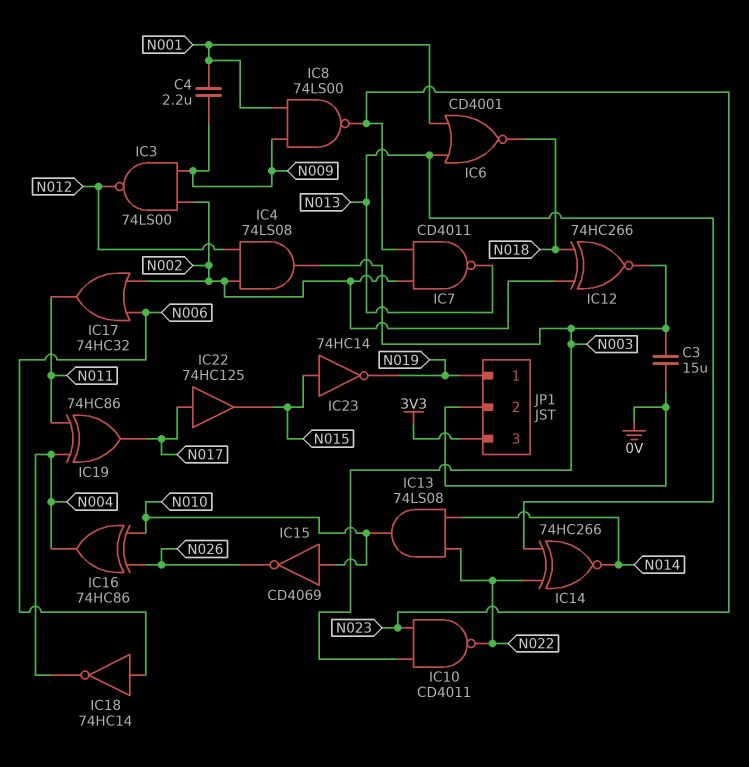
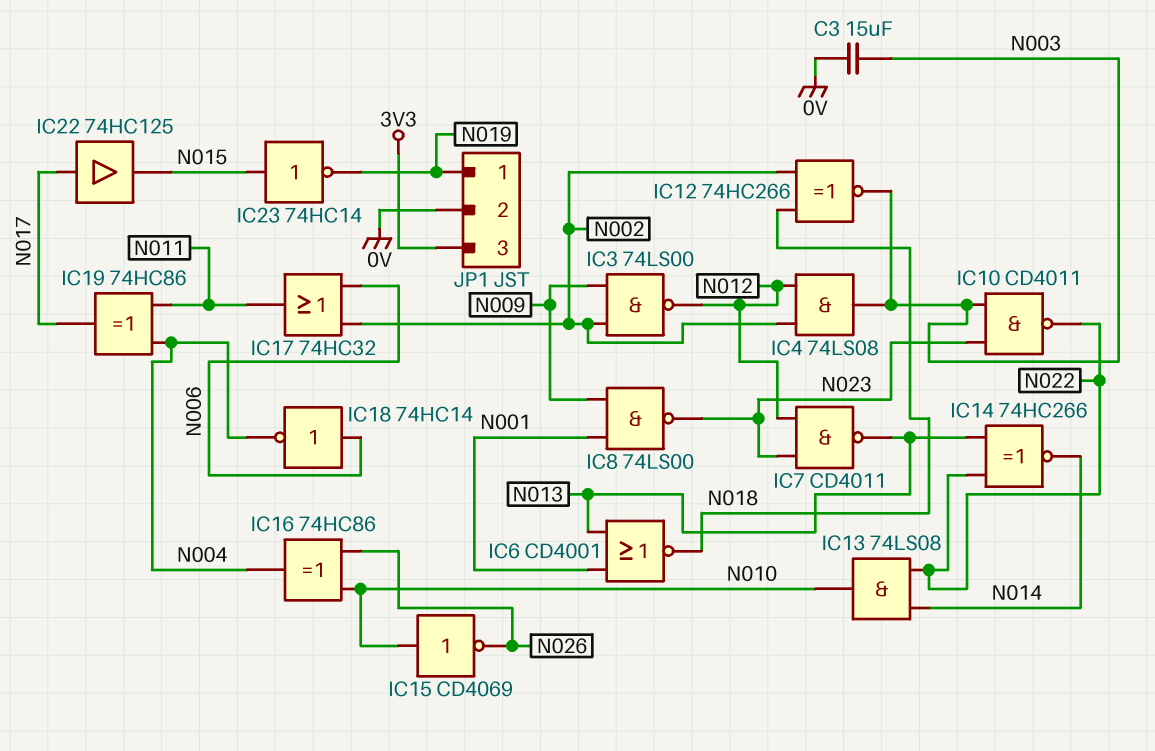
C4: 2.2uF (N001, N009) -> none
IC7: NAND CD4011 (in N002, in N023, out N013) -> NAND CD4011 (in N012, in N023, out N013)

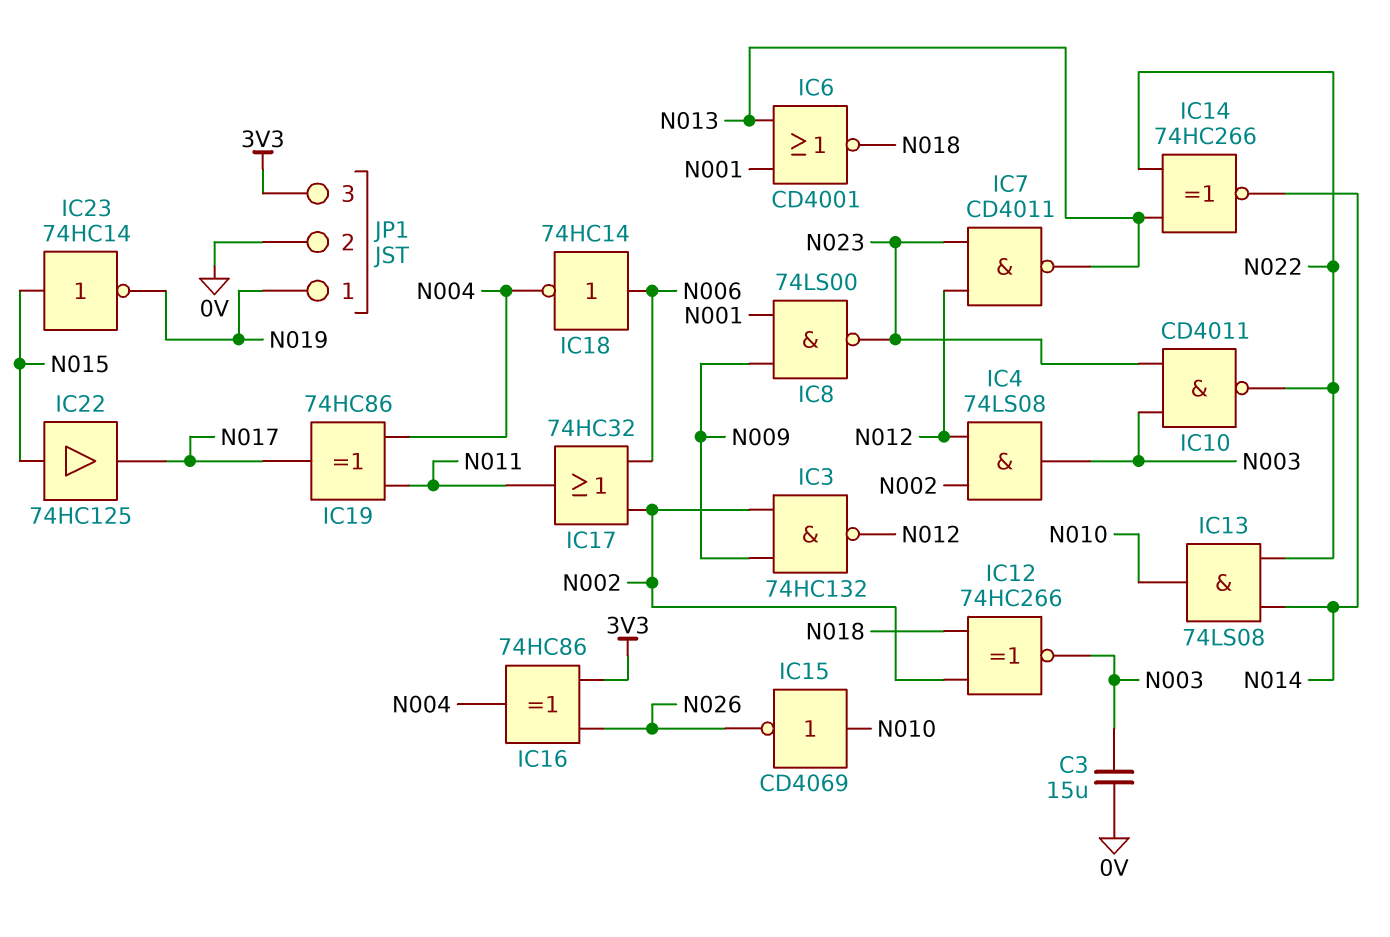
IC3: NAND 74LS00 (in N002, in N009, out N012) -> NAND 74HC132 (in N002, in N009, out N012)
IC16: XOR 74HC86 (in N010, in N026, out N004) -> XOR 74HC86 (in 3V3, in N026, out N004)
IC22: buffer 74HC125 (in N017, out N015) -> buffer 74HC125 (in N015, out N017)

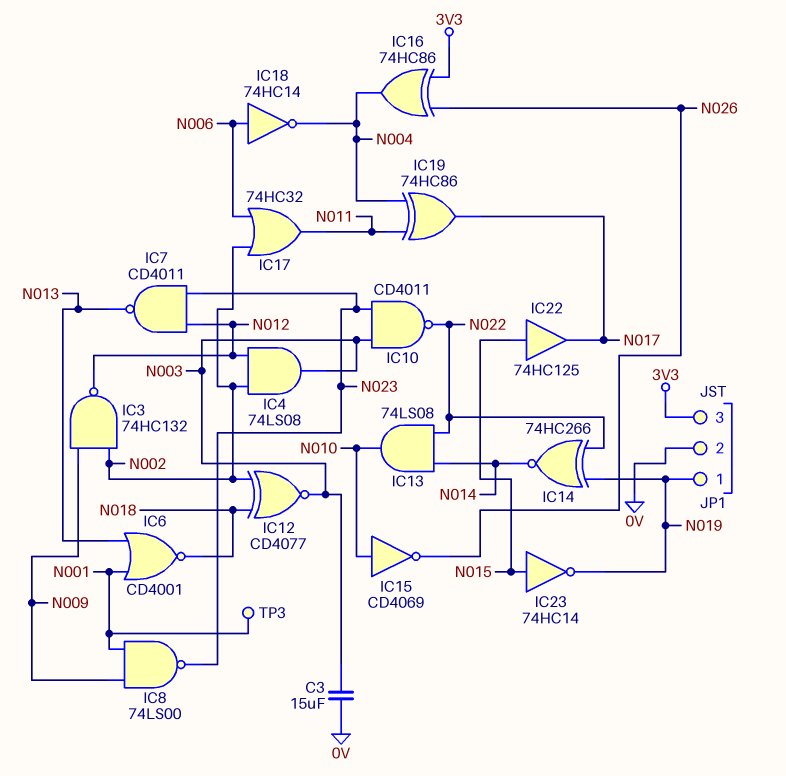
IC12: XNOR 74HC266 (in N002, in N018, out N003) -> XNOR CD4077 (in N002, in N018, out N003)
IC14: XNOR 74HC266 (in N013, in N022, out N014) -> XNOR 74HC266 (in N019, in N022, out N014)
TP3: none -> test point (N001)

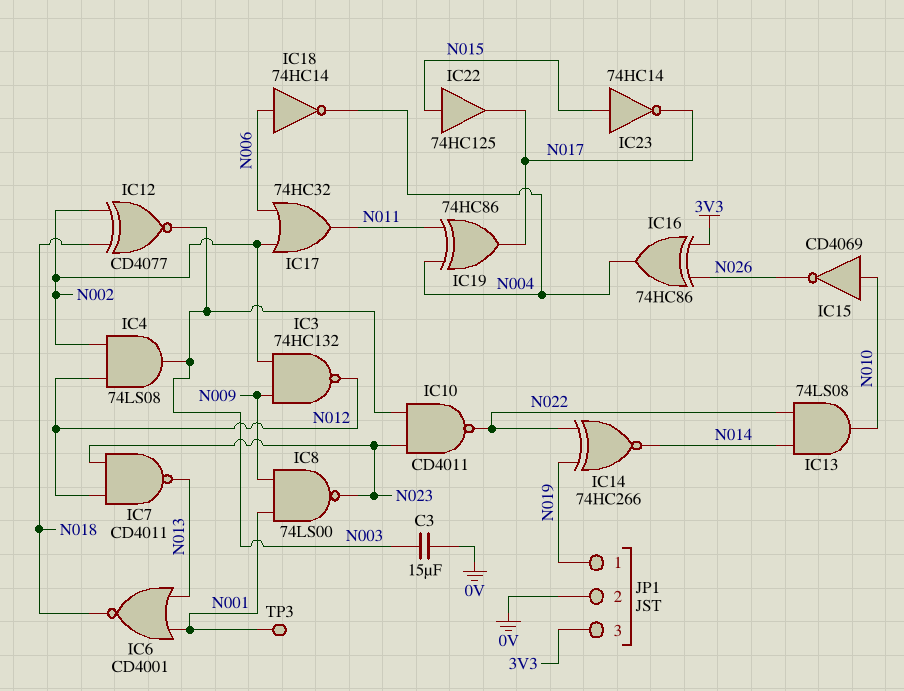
IC23: NOT 74HC14 (in N015, out N019) -> NOT 74HC14 (in N015, out N017)

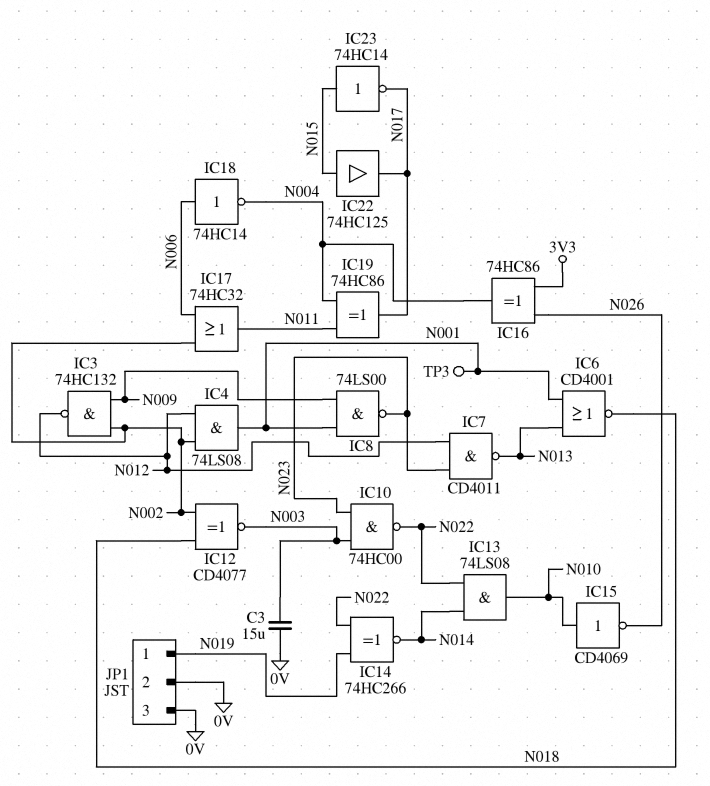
IC4: AND 74LS08 (in N002, in N012, out N003) -> AND 74LS08 (in N002, in N012, out N001)
IC10: NAND CD4011 (in N003, in N023, out N022) -> NAND 74HC00 (in N003, in N023, out N022)
JP1 pin 3: 3V3 -> 0V

